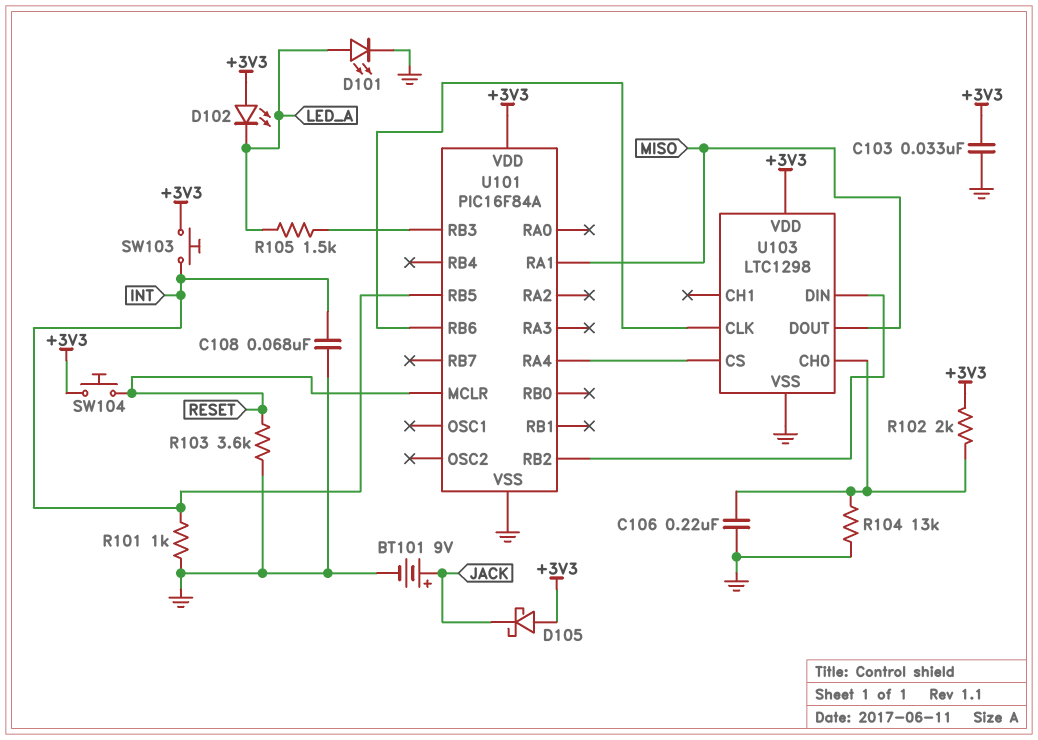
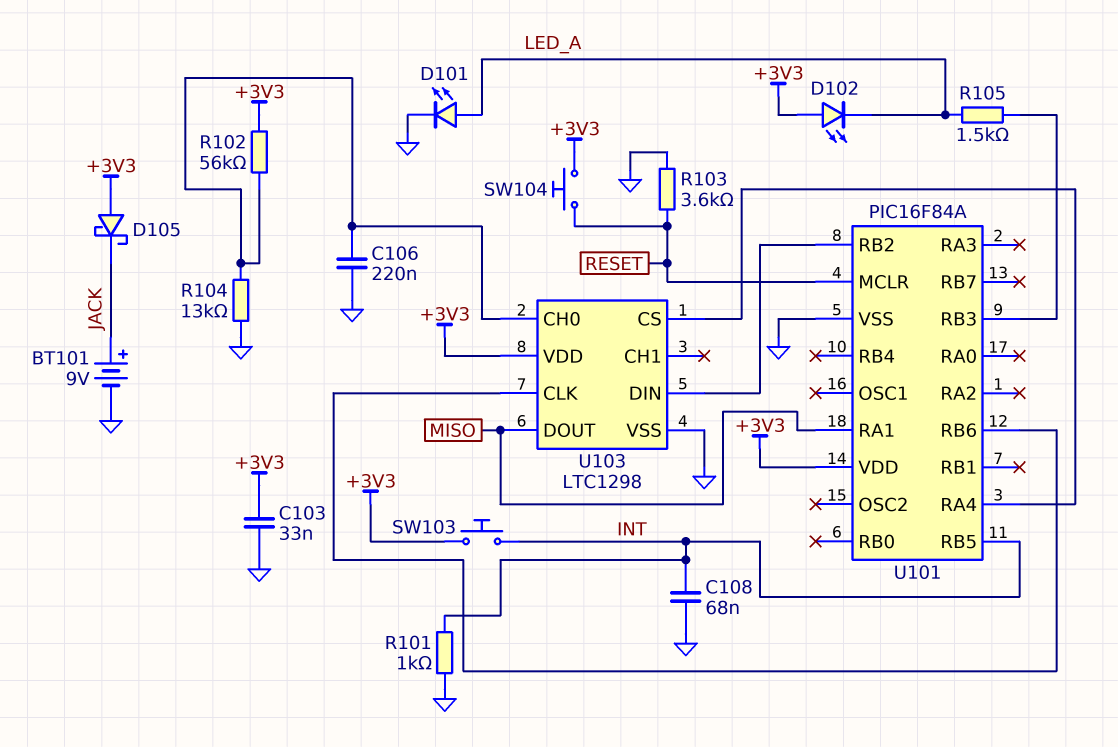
R102: 2k (+3V3, U103/CH0) -> 56k (+3V3, U103/CH0)

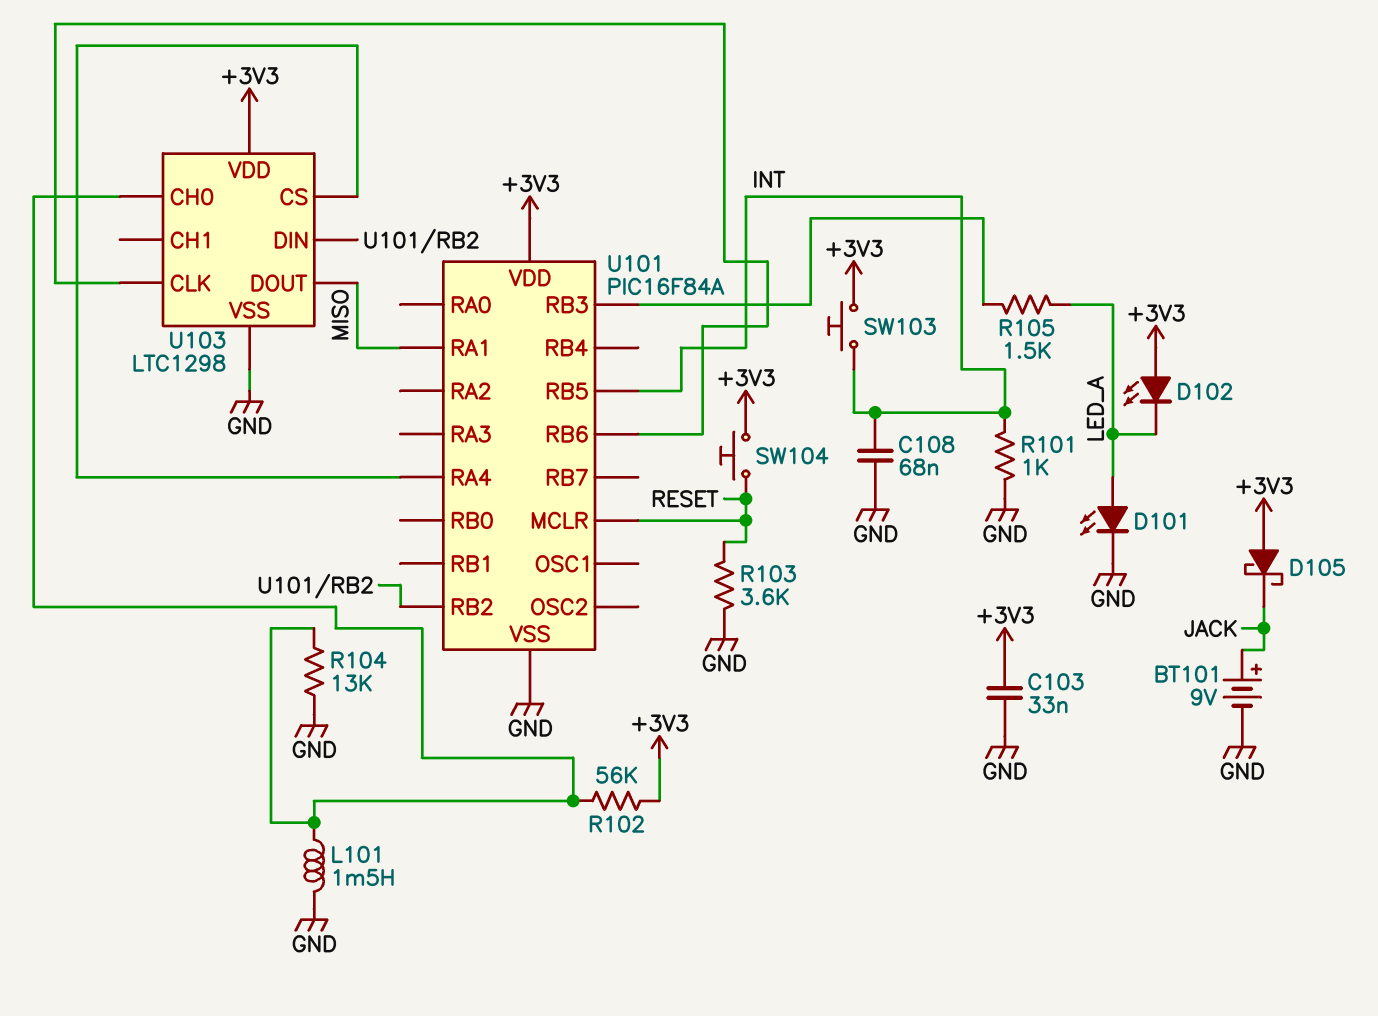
C106: 220nF (GND, U103/CH0) -> none
L101: none -> 1.5mH (GND, U103/CH0)

